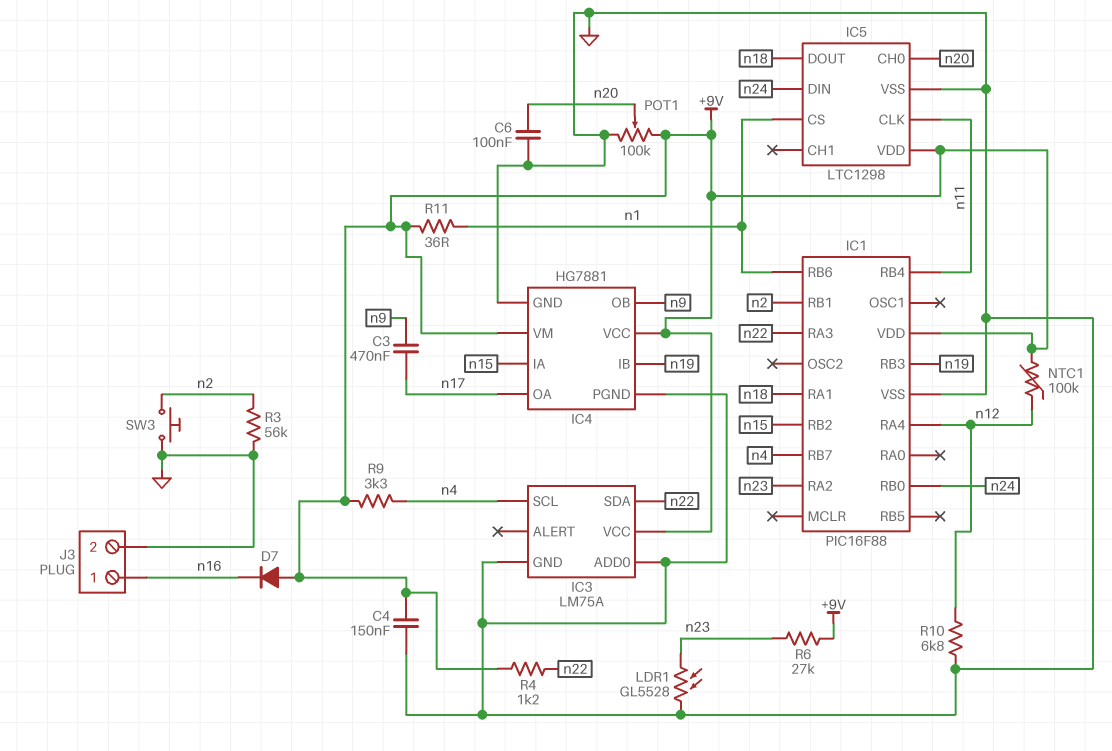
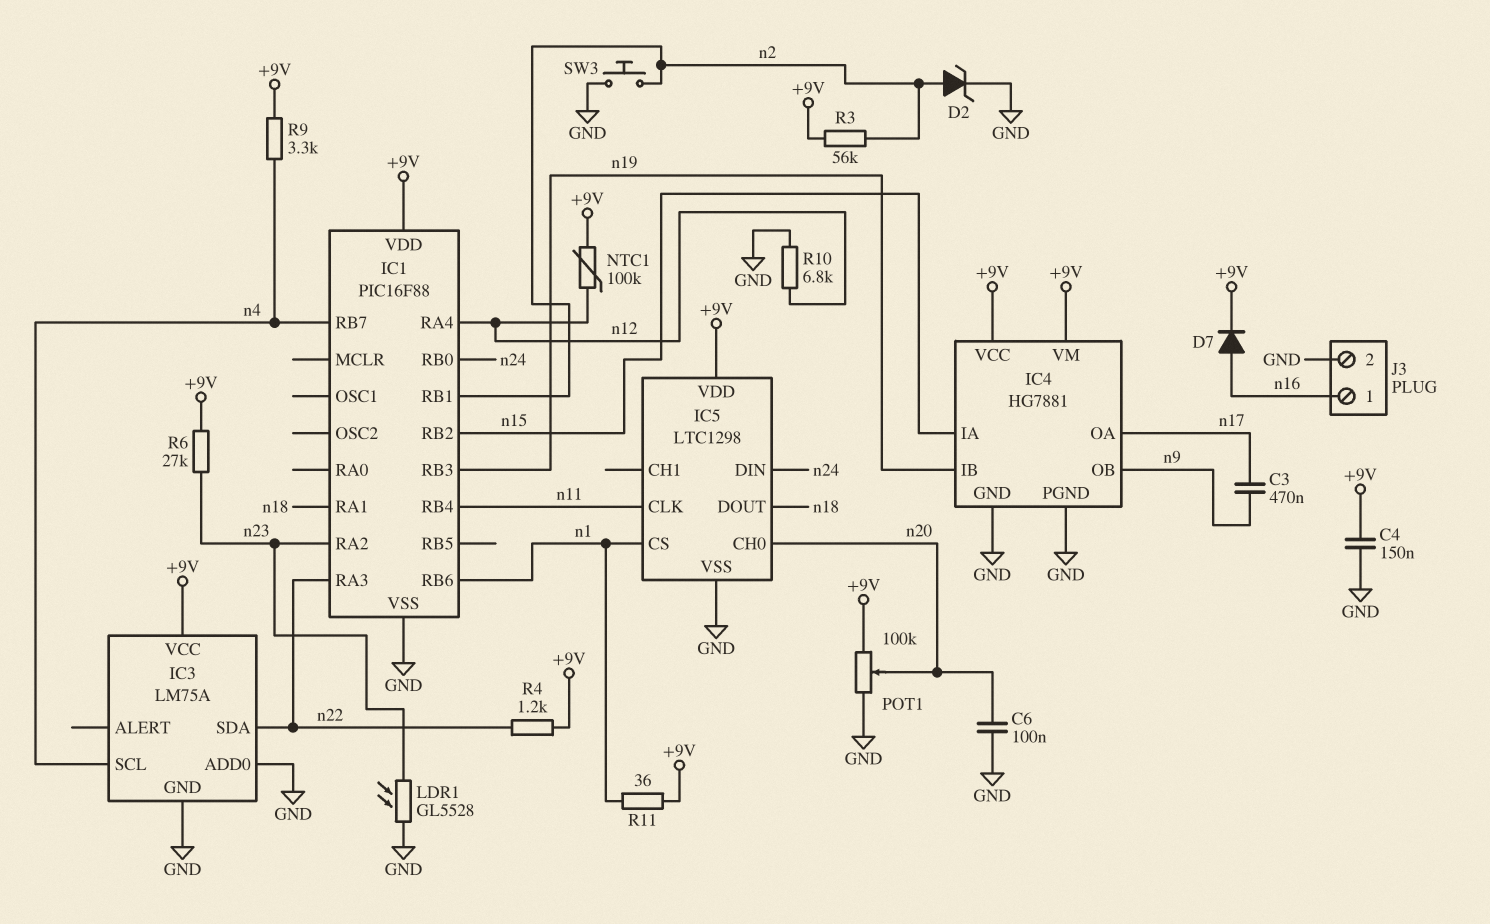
D2: none -> zener (A n2, K GND)
D7: diode (A +9V, K n16) -> diode (A n16, K +9V)
R3: 56k (GND, n2) -> 56k (+9V, n2)

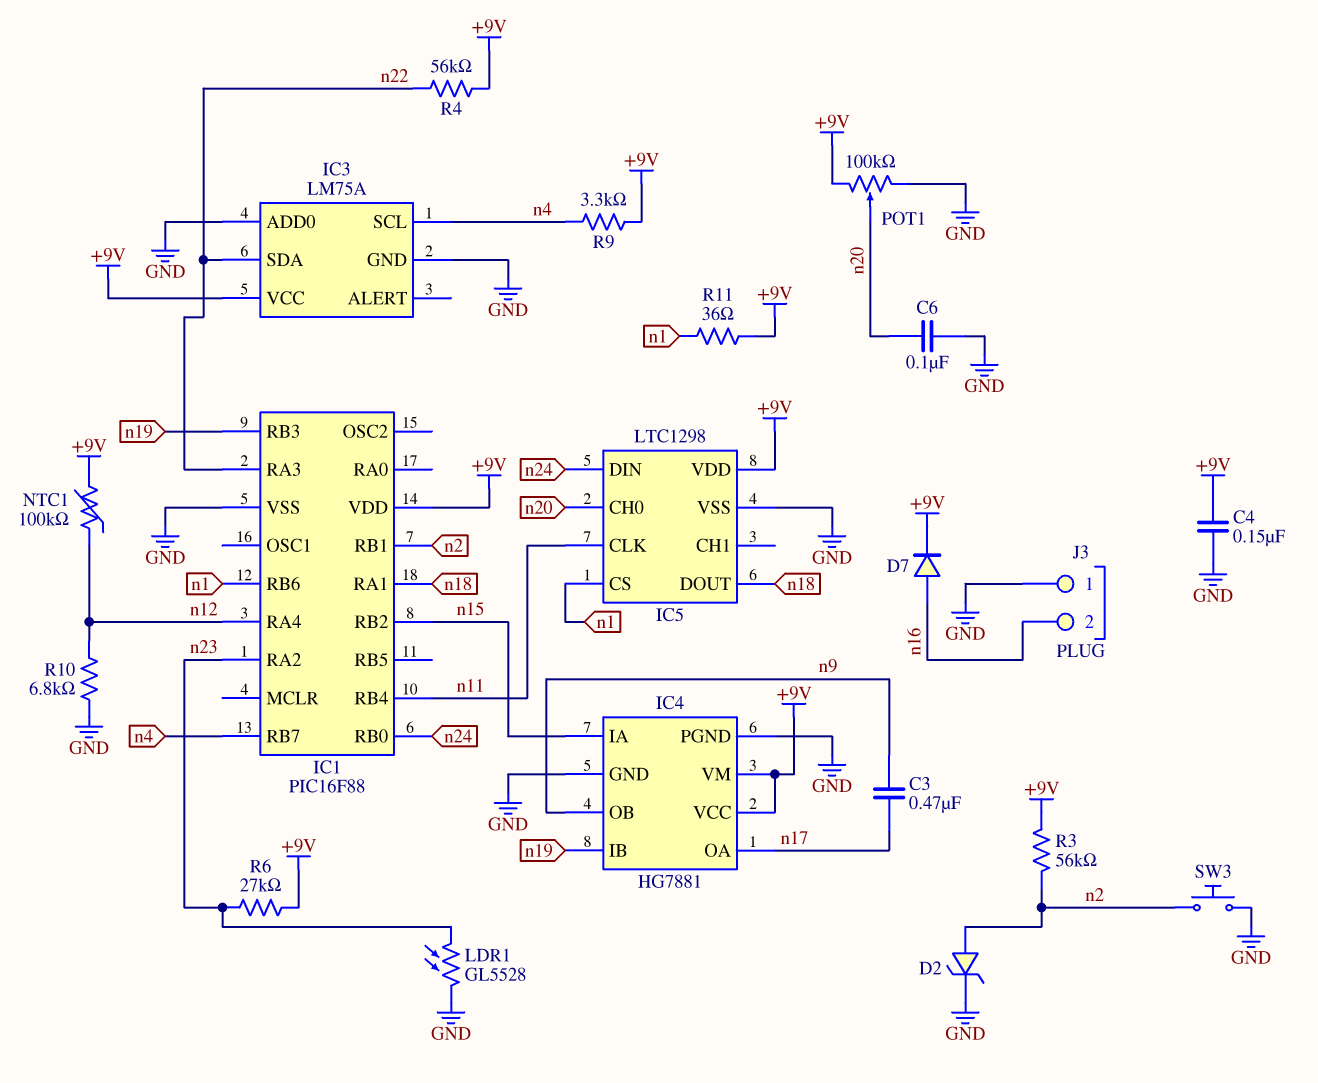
J3 pin 1: n16 -> GND
J3 pin 2: GND -> n16
R4: 1.2k (+9V, n22) -> 56k (+9V, n22)

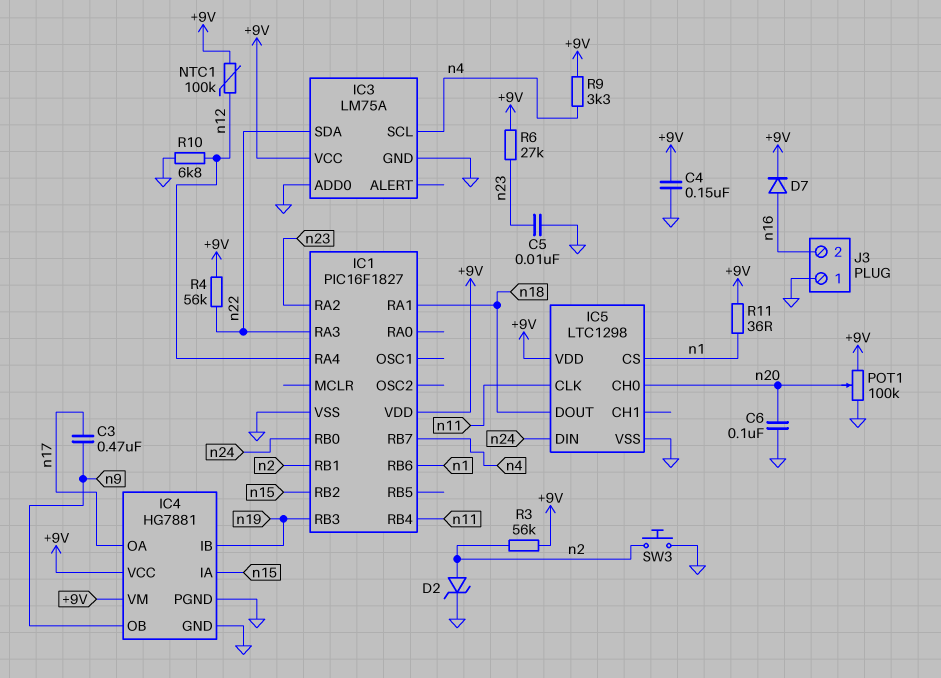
C5: none -> 10nF (GND, n23)
IC1: PIC16F88 -> PIC16F1827
LDR1: GL5528 (GND, n23) -> none

